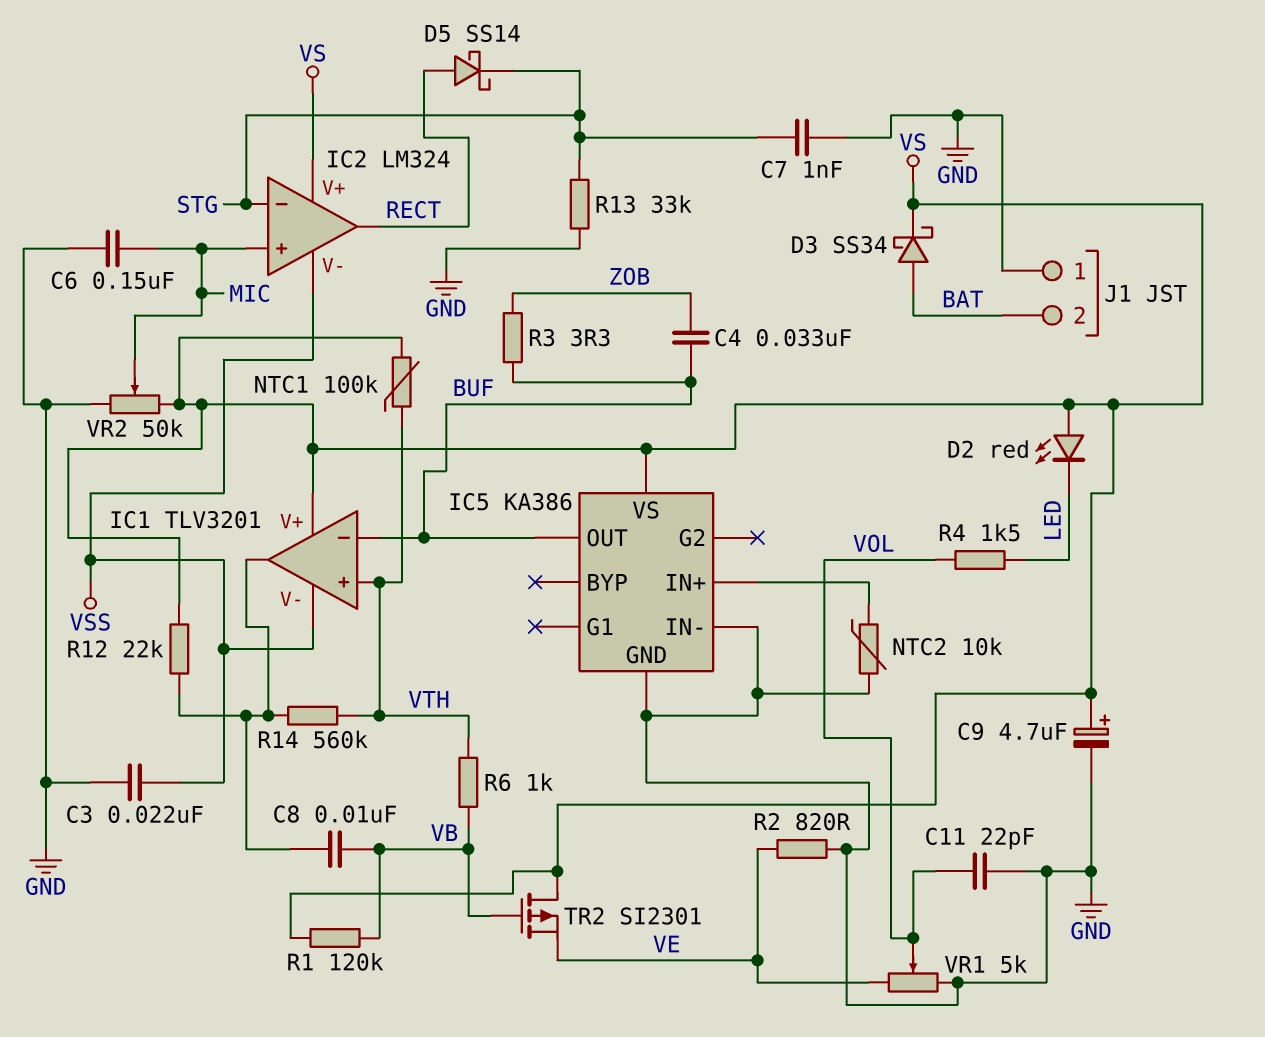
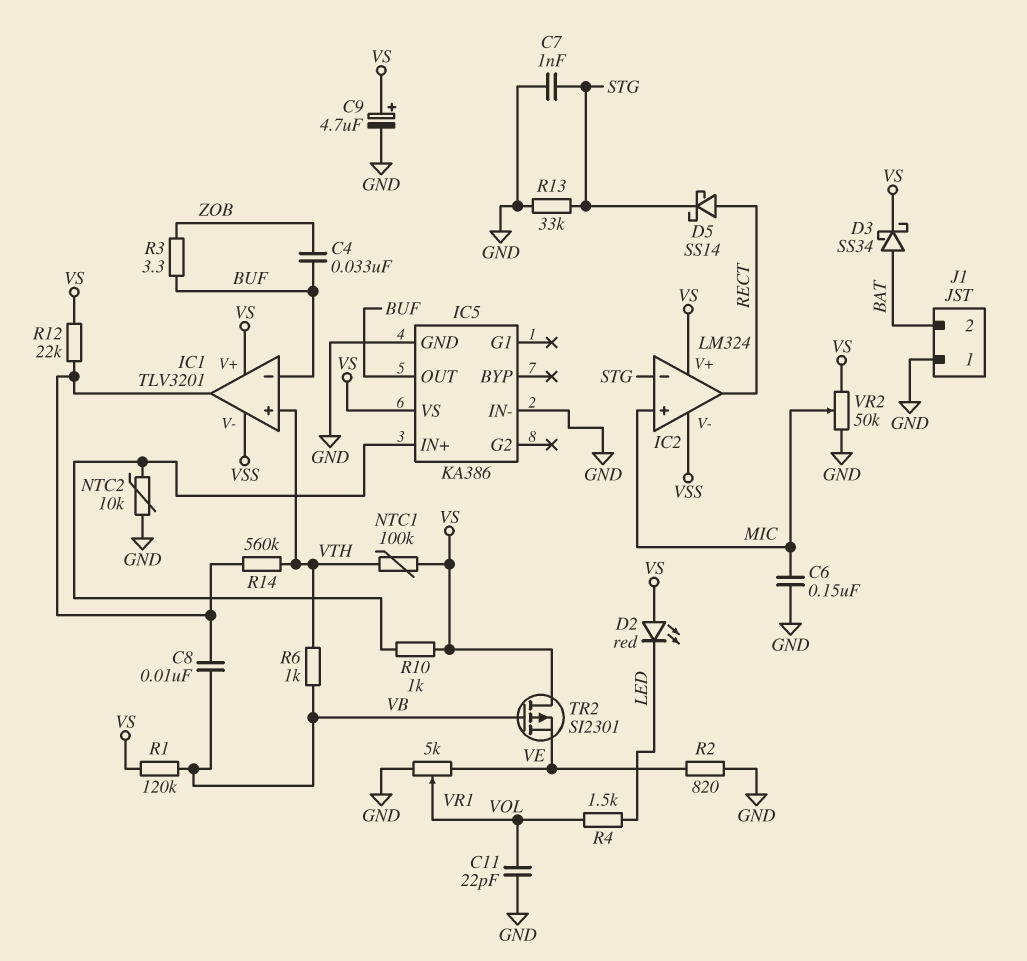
C3: 22nF (GND, VSS) -> none
R10: none -> 1k (IC5/IN+, VS)

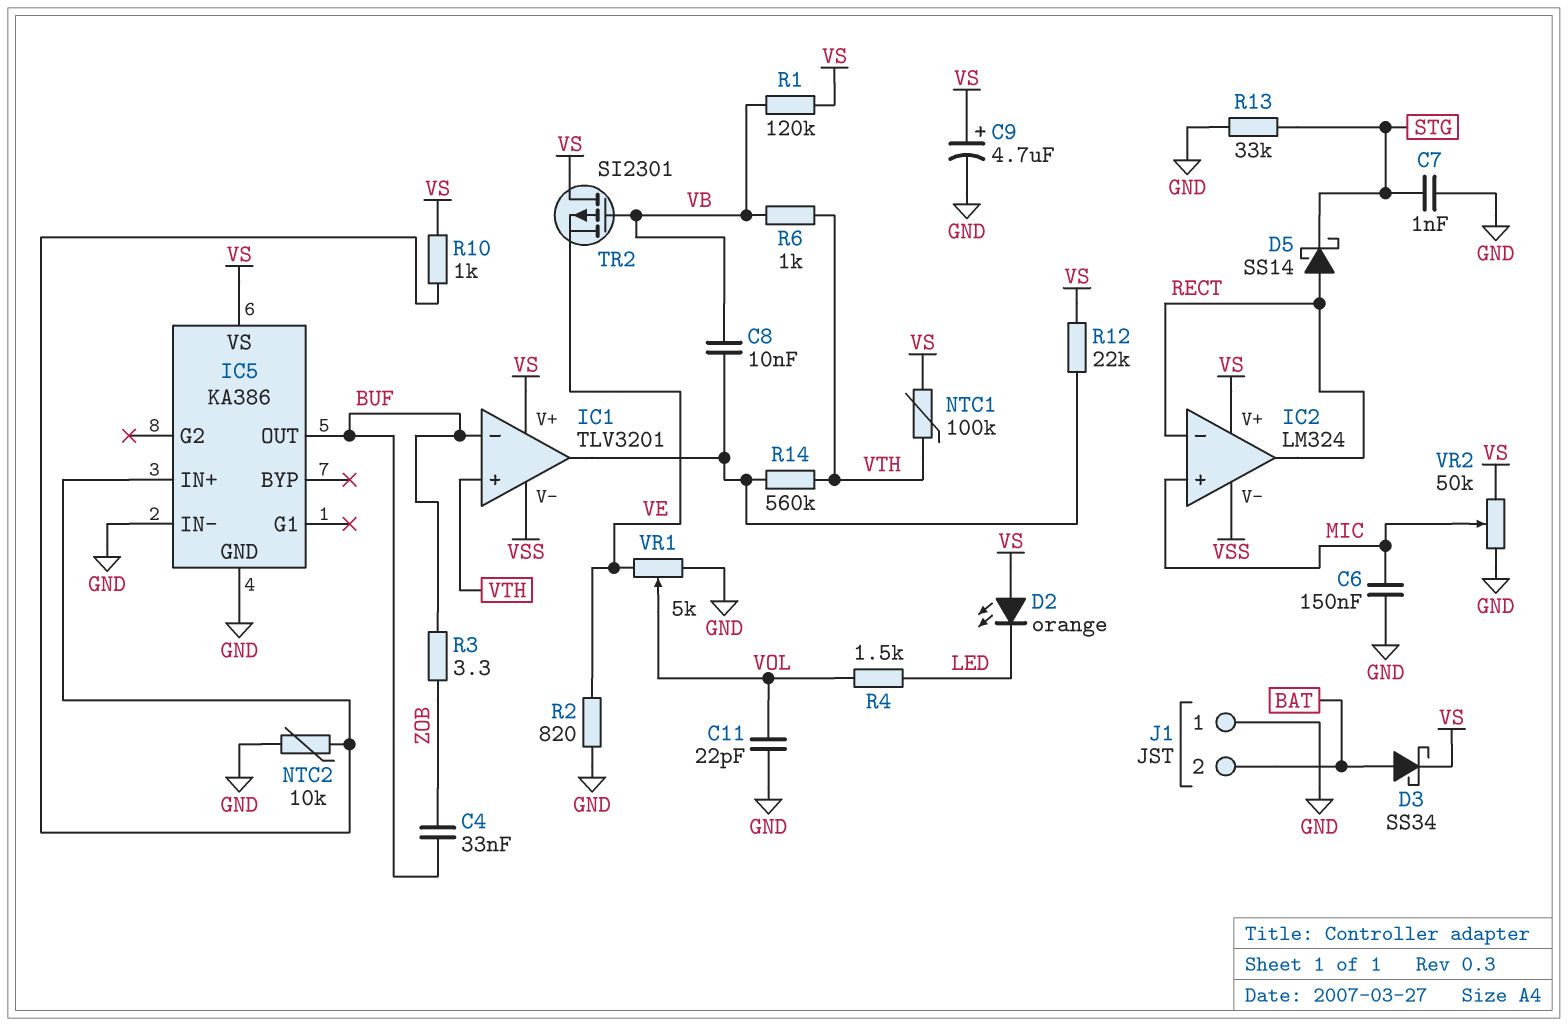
D2: LED red (A VS, K LED) -> LED orange (A VS, K LED)
IC2 pin in-: STG -> RECT

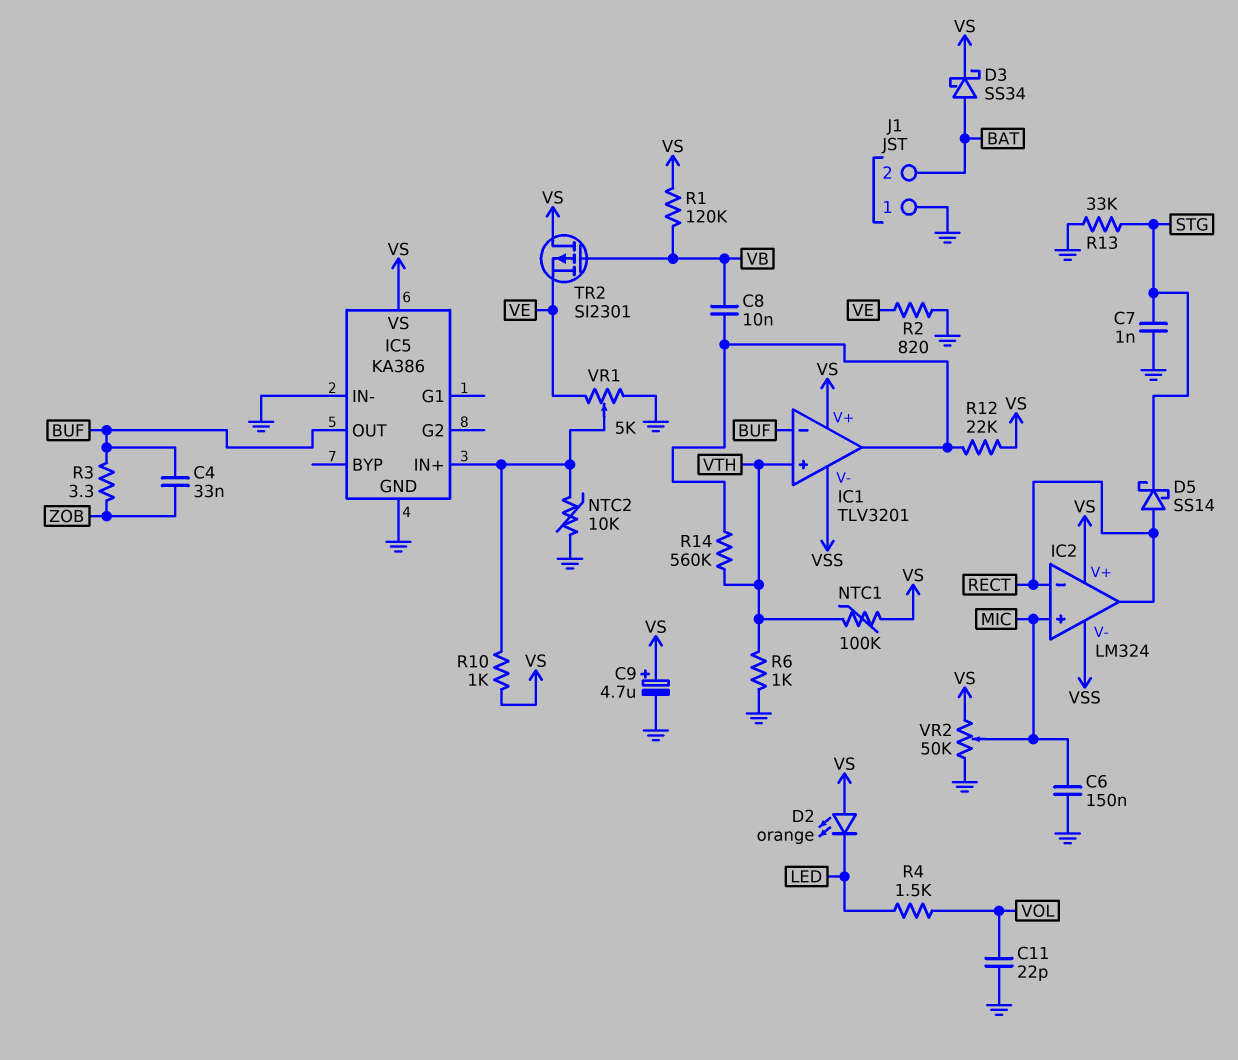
R6: 1k (VB, VTH) -> 1k (GND, VTH)
VR1: 5k (GND, VE, wiper VOL) -> 5k (GND, VE, wiper IC5/IN+)

